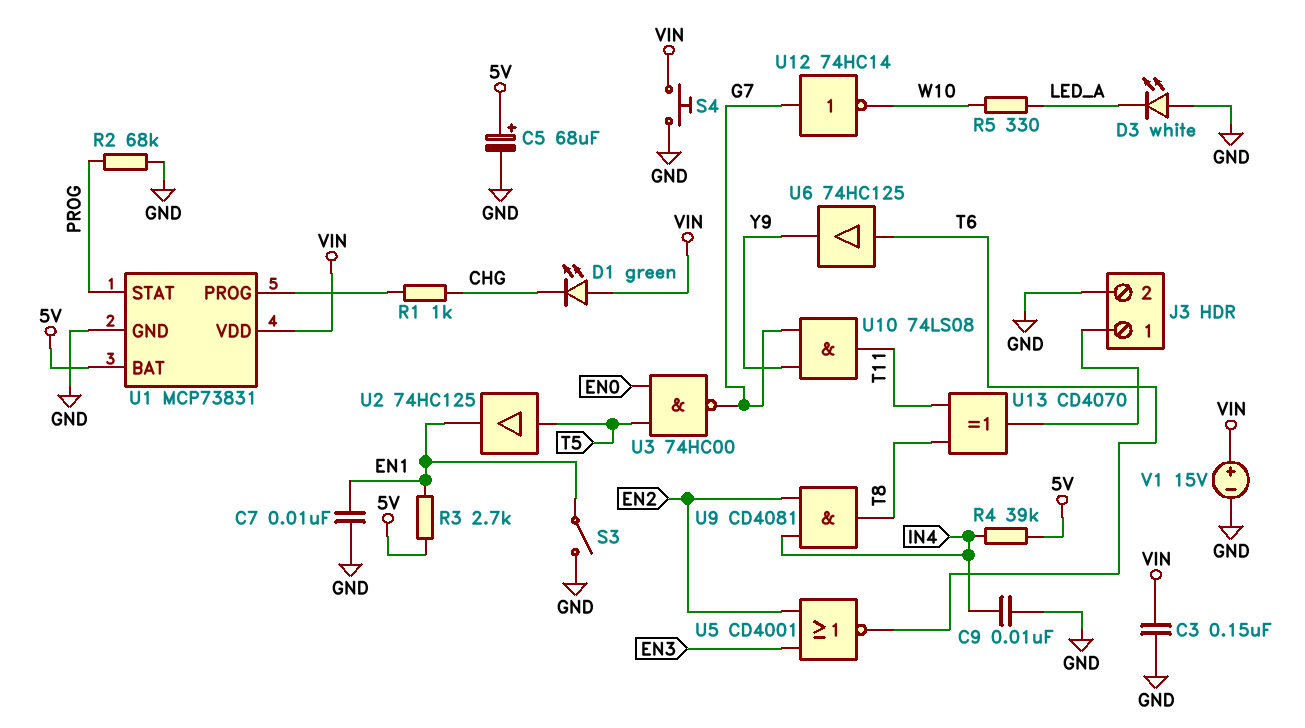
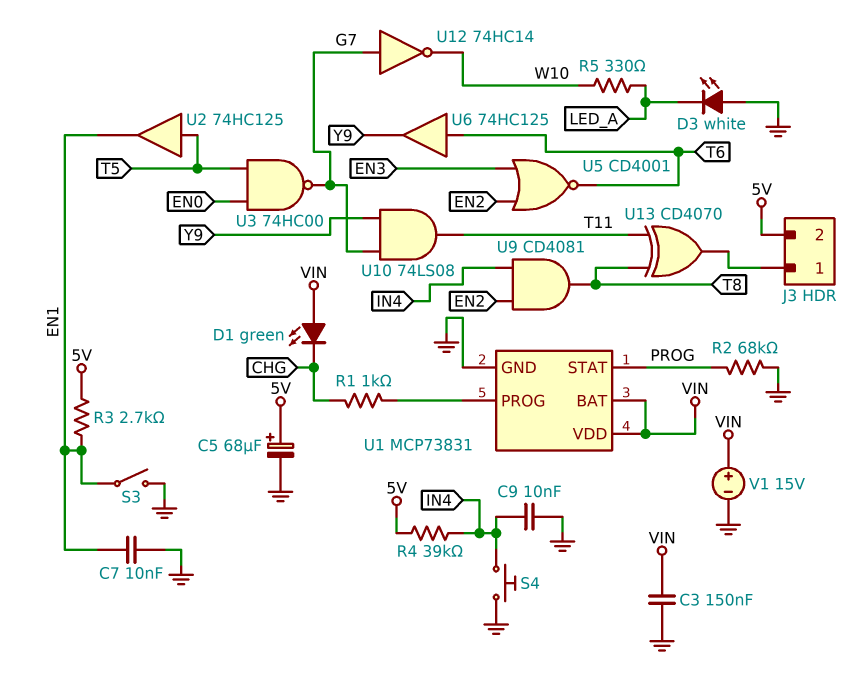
J3 pin 2: GND -> 5V
S4: button (GND, VIN) -> button (GND, IN4)
U1 pin BAT: 5V -> VIN

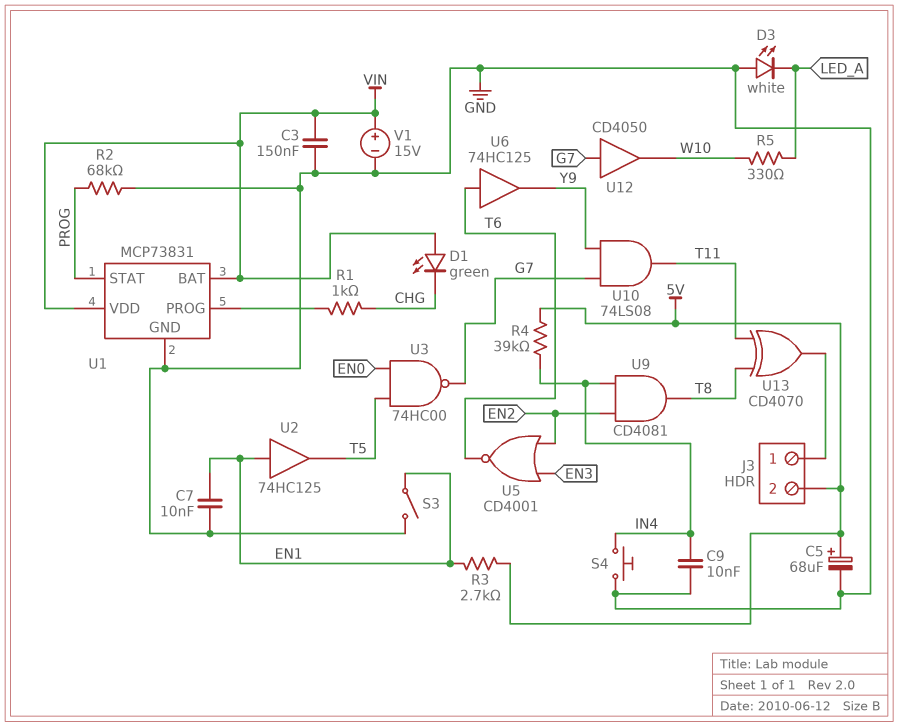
U2: buffer 74HC125 (in T5, out EN1) -> buffer 74HC125 (in EN1, out T5)
U12: NOT 74HC14 (in G7, out W10) -> buffer CD4050 (in G7, out W10)

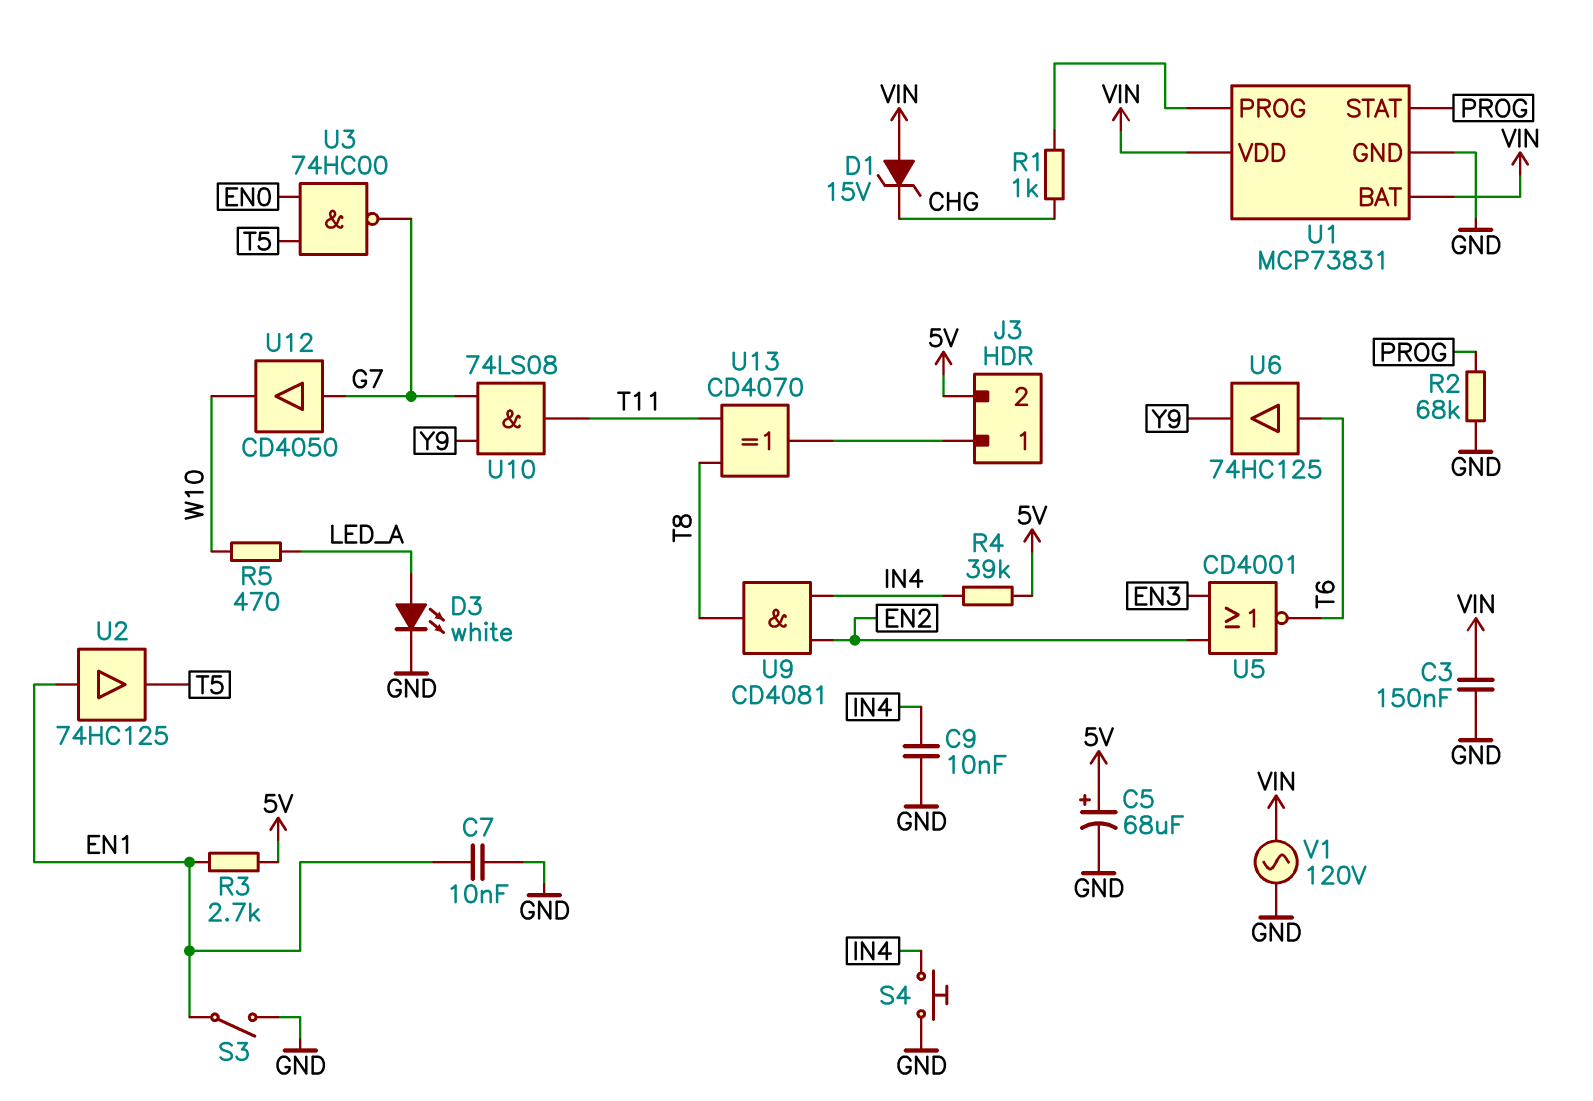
D1: LED green (A VIN, K CHG) -> zener 15V (A VIN, K CHG)
D3: LED white (A GND, K LED_A) -> LED white (A LED_A, K GND)
R5: 330 (LED_A, W10) -> 470 (LED_A, W10)
V1: 15V (plus VIN, minus GND) -> AC 120V (GND, VIN)

